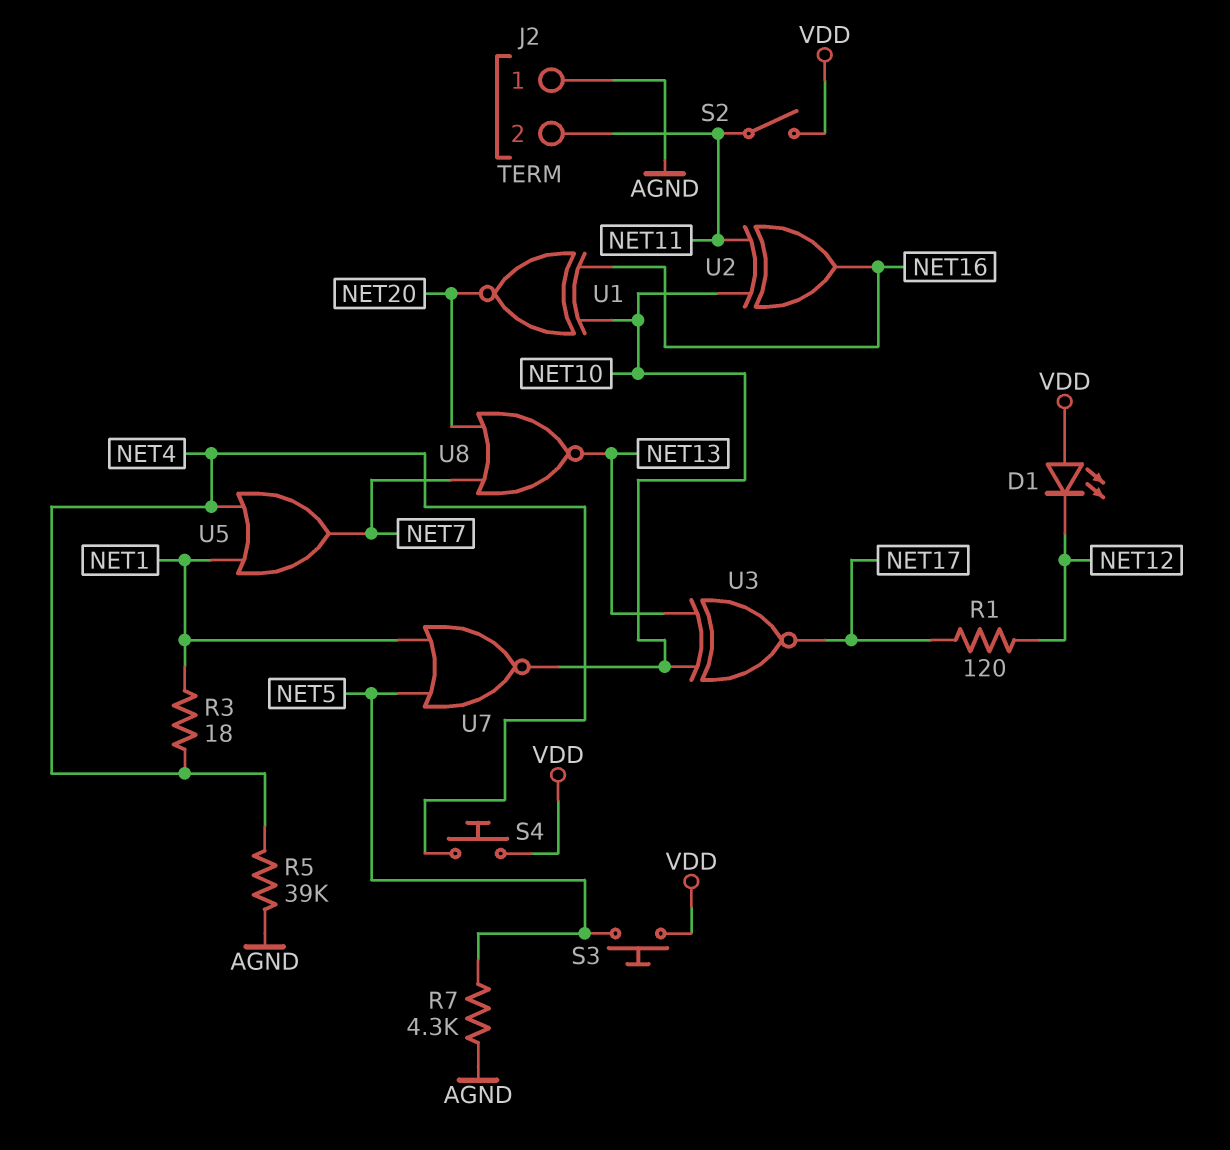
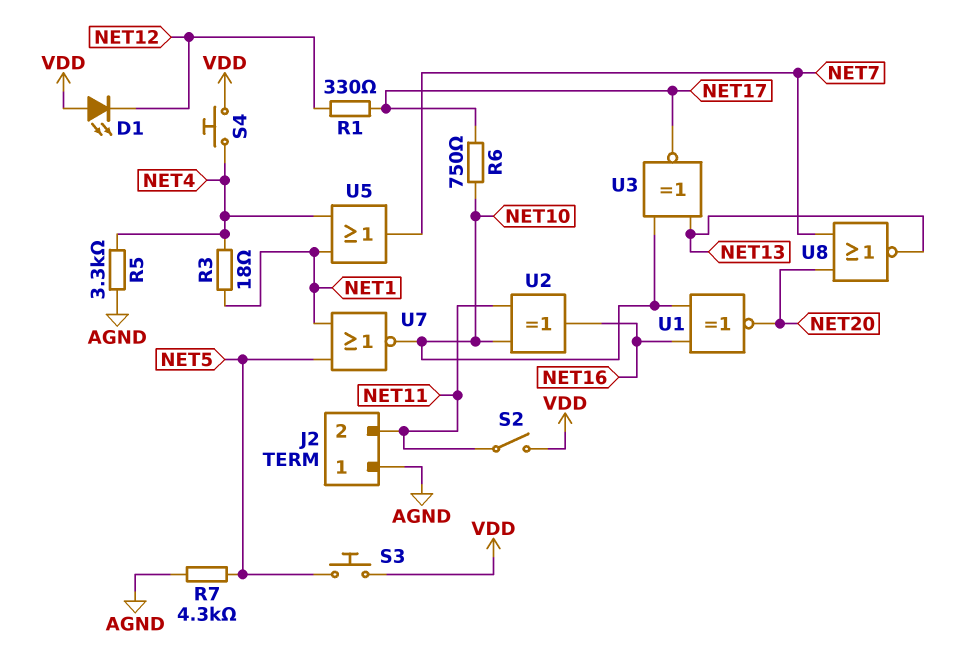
R1: 120 (NET12, NET17) -> 330 (NET12, NET17)
R5: 39k (AGND, NET4) -> 3.3k (AGND, NET4)
R6: none -> 750 (NET10, NET17)

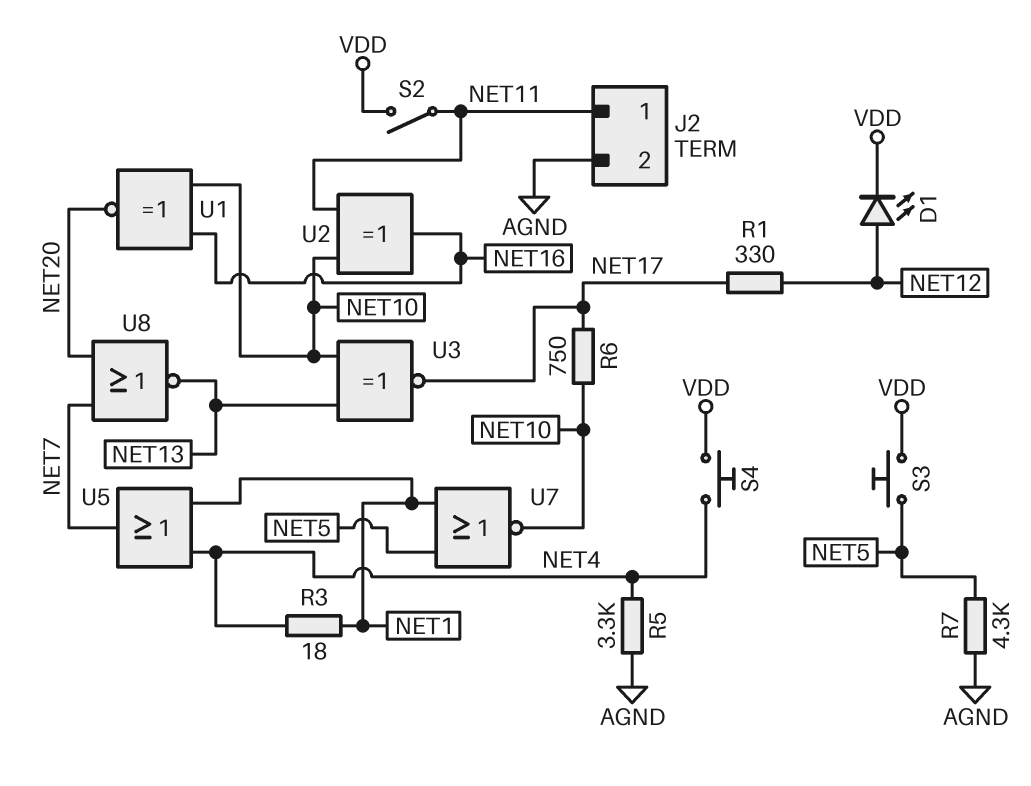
D1: LED (A VDD, K NET12) -> LED (A NET12, K VDD)
J2 pin 1: AGND -> NET11
J2 pin 2: NET11 -> AGND

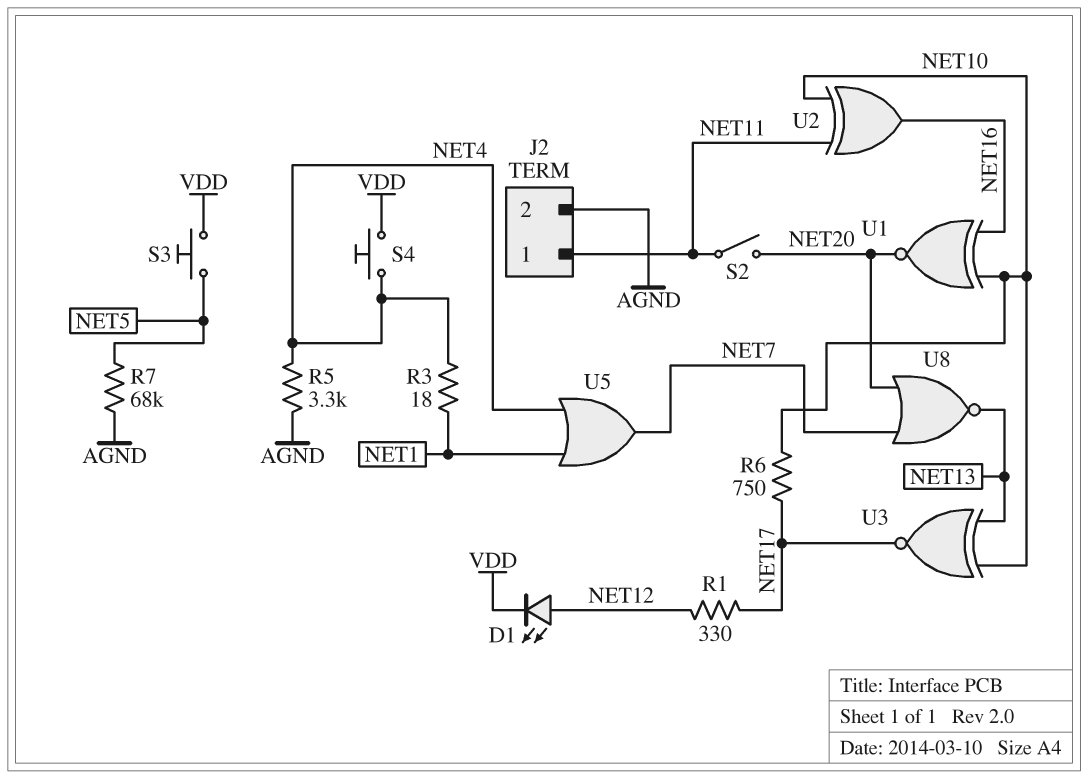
R7: 4.3k (AGND, NET5) -> 68k (AGND, NET5)
S2: switch (NET11, VDD) -> switch (NET11, NET20)
U7: NOR (in NET1, in NET5, out NET10) -> none

